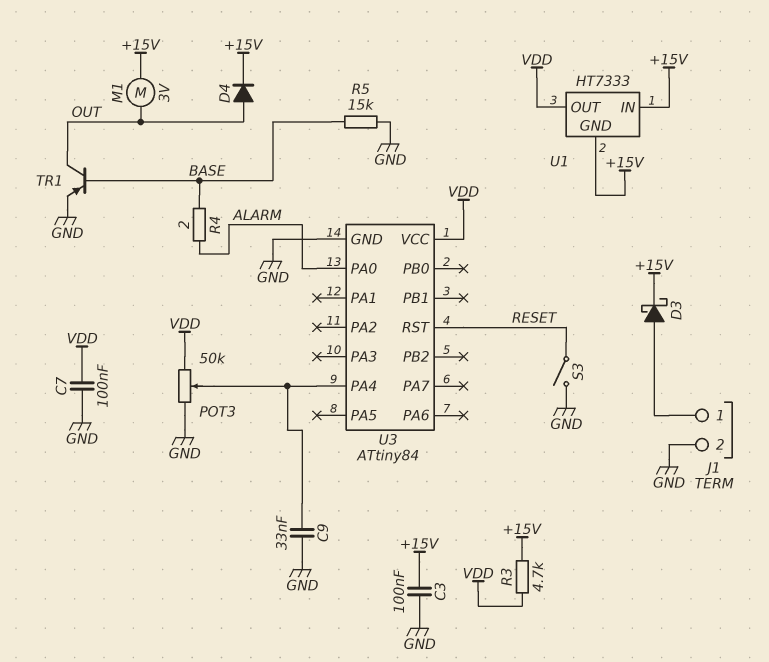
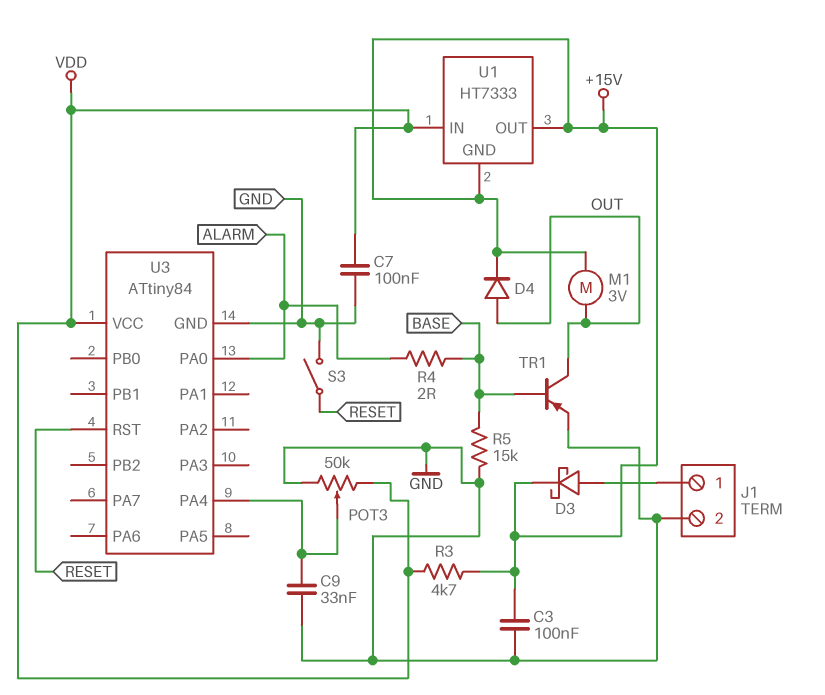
U1 pin IN: +15V -> VDD
U1 pin OUT: VDD -> +15V

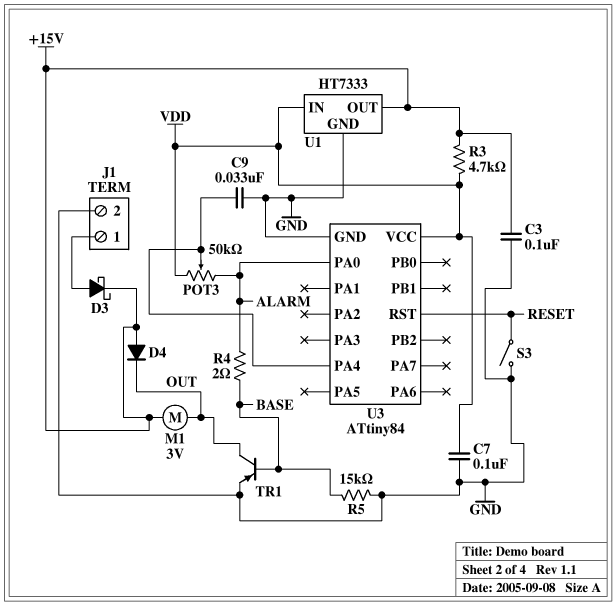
D4: diode (A OUT, K +15V) -> diode (A +15V, K OUT)
POT3: 50k (GND, VDD, wiper U3/PA4) -> 50k (ALARM, VDD, wiper U3/PA4)
U1 pin GND: +15V -> GND

